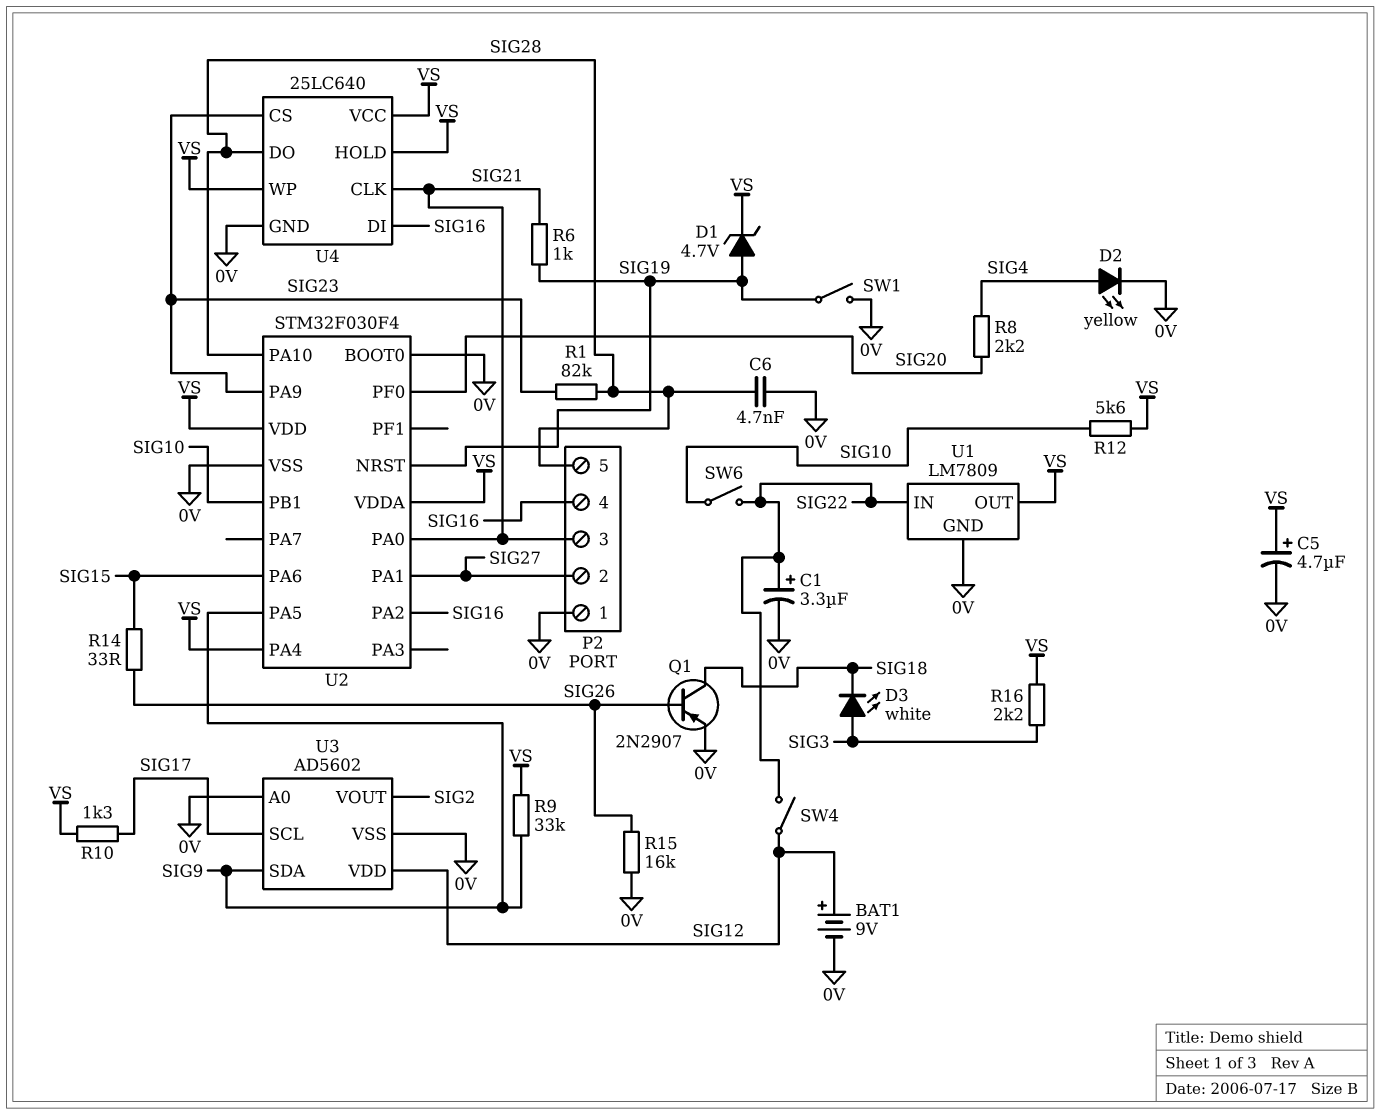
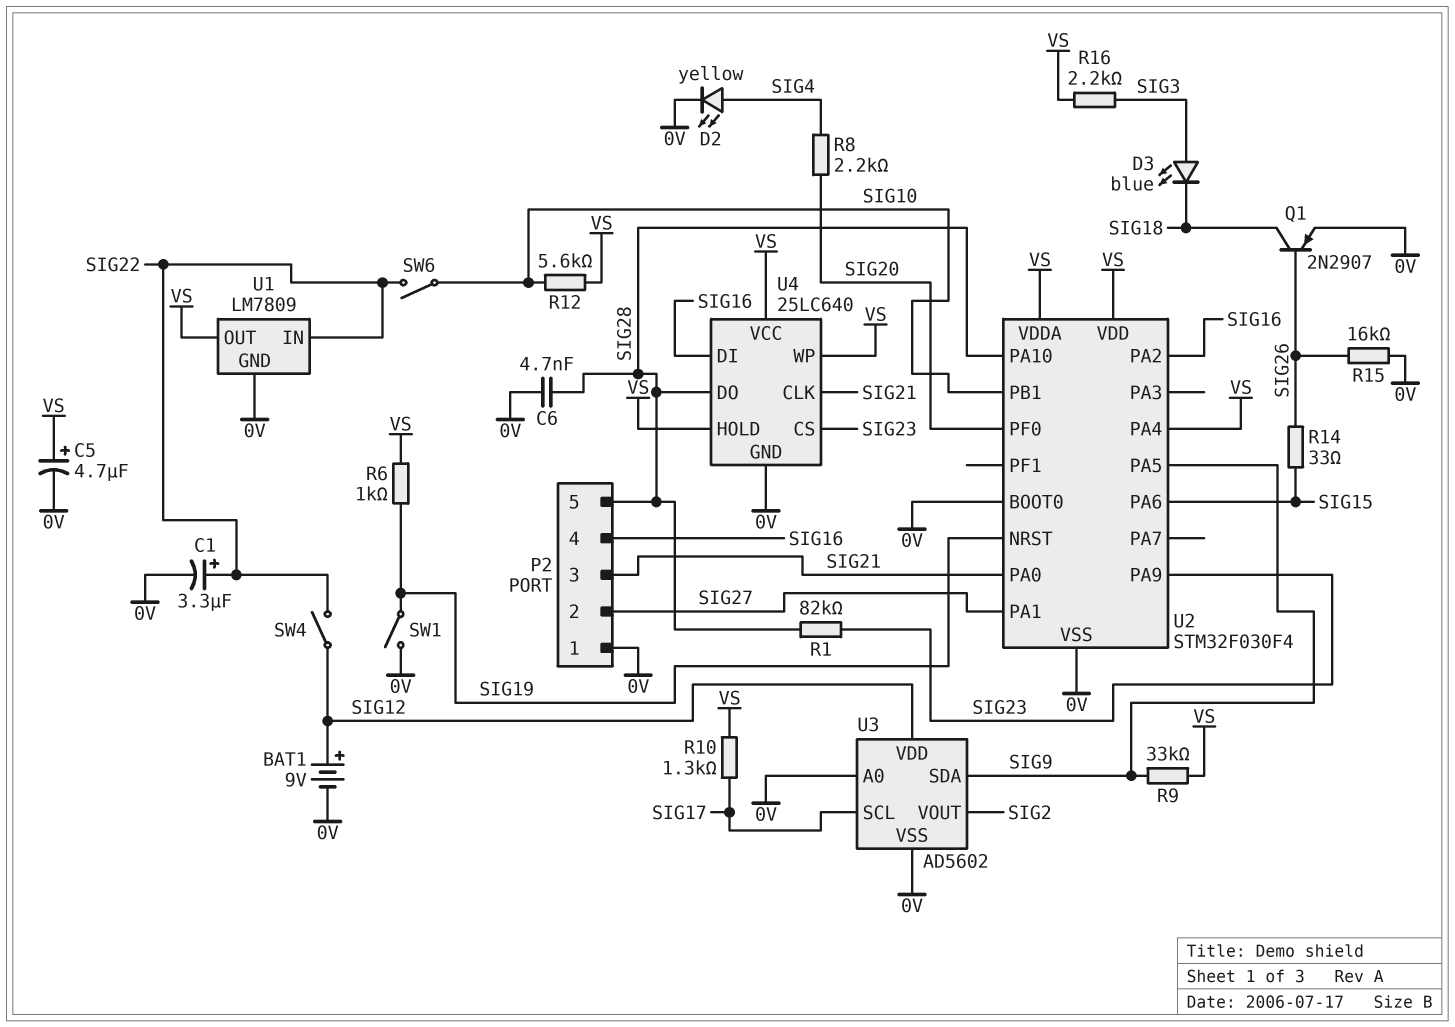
D1: zener 4.7V (A SIG19, K VS) -> none
D3: LED white (A SIG3, K SIG18) -> LED blue (A SIG3, K SIG18)
R6: 1k (SIG19, SIG21) -> 1k (SIG19, VS)

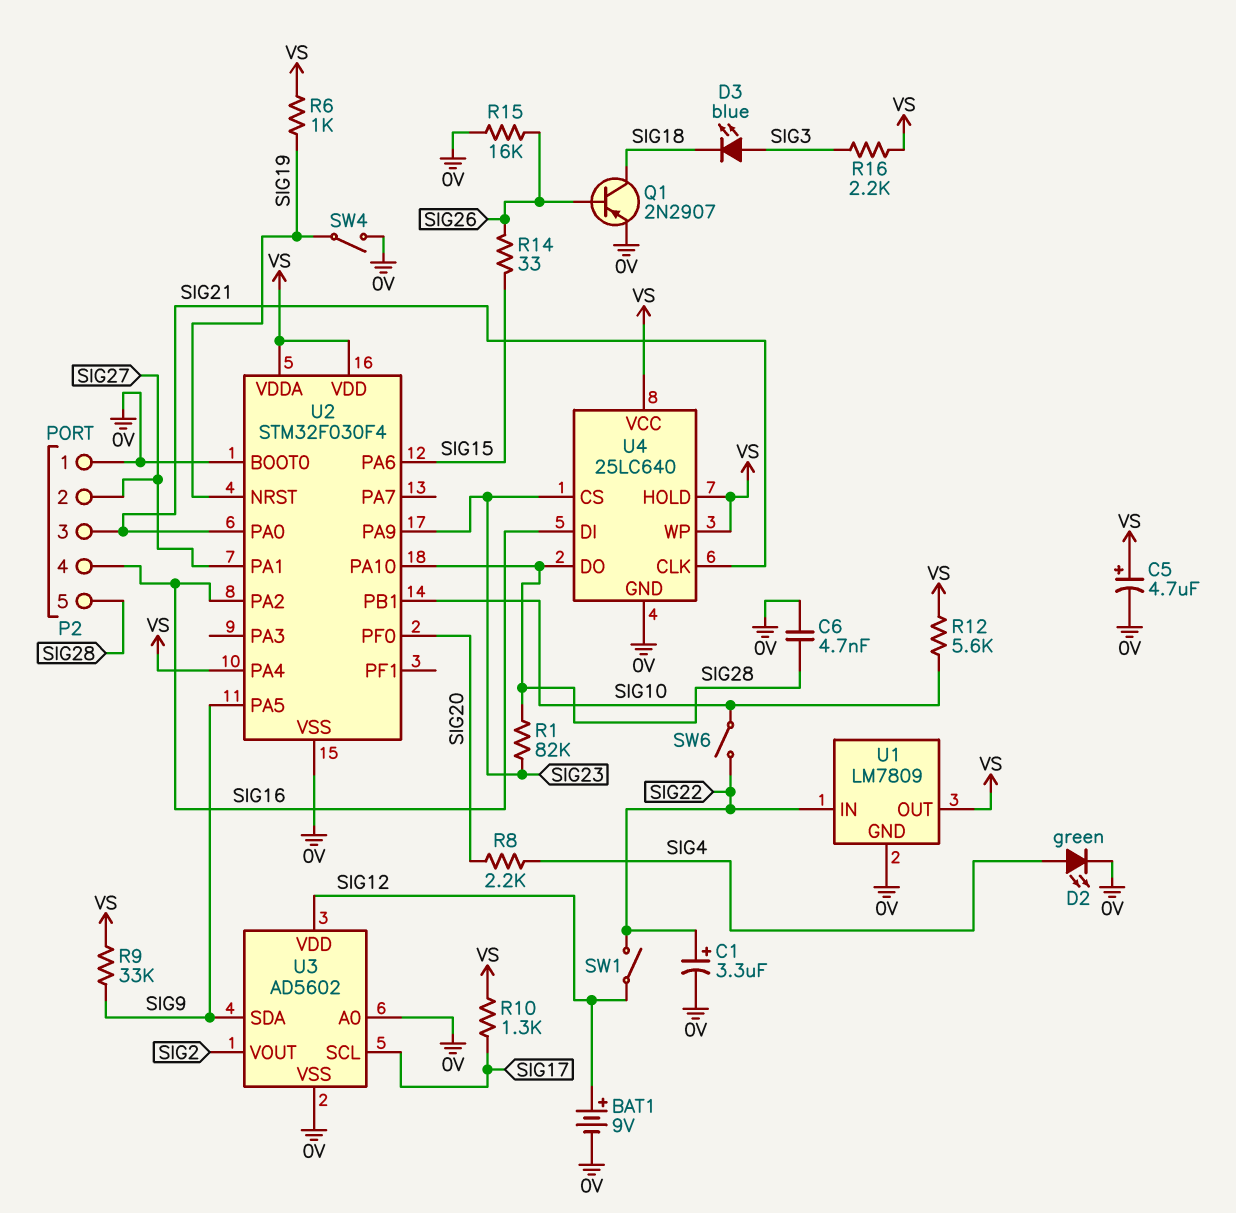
D2: LED yellow (A SIG4, K 0V) -> LED green (A SIG4, K 0V)
SW1: switch (0V, SIG19) -> switch (SIG12, SIG22)
SW4: switch (SIG12, SIG22) -> switch (0V, SIG19)

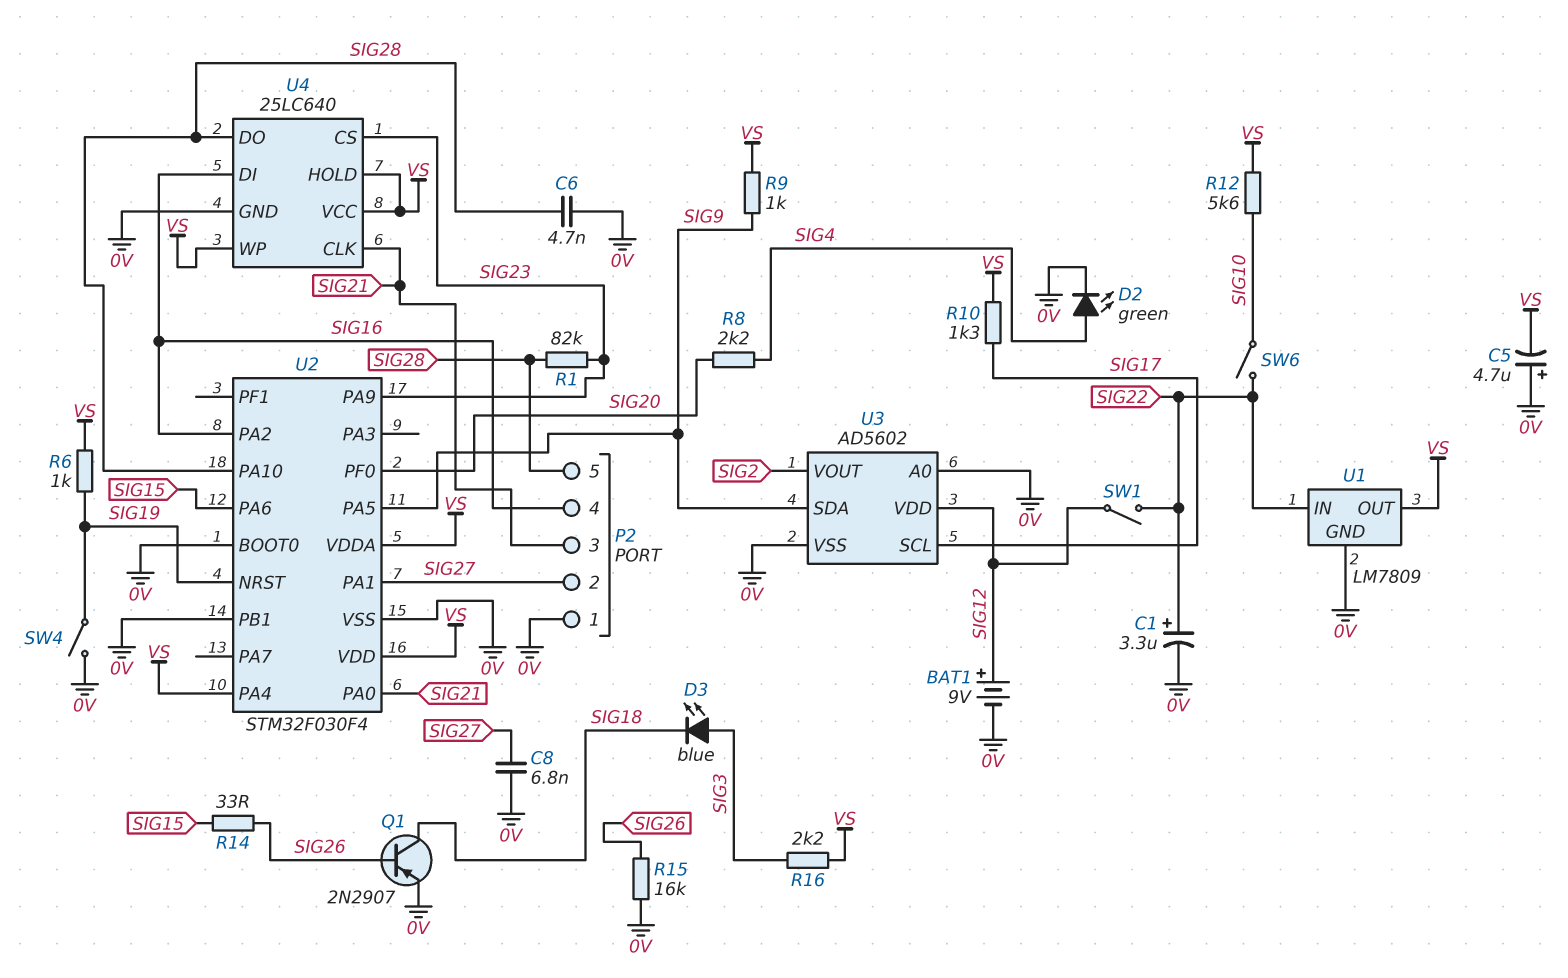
C5: 4.7uF (plus VS, minus 0V) -> 4.7uF (plus 0V, minus VS)
C8: none -> 6.8nF (0V, SIG27)
R9: 33k (SIG9, VS) -> 1k (SIG9, VS)
U2 pin PB1: SIG10 -> 0V

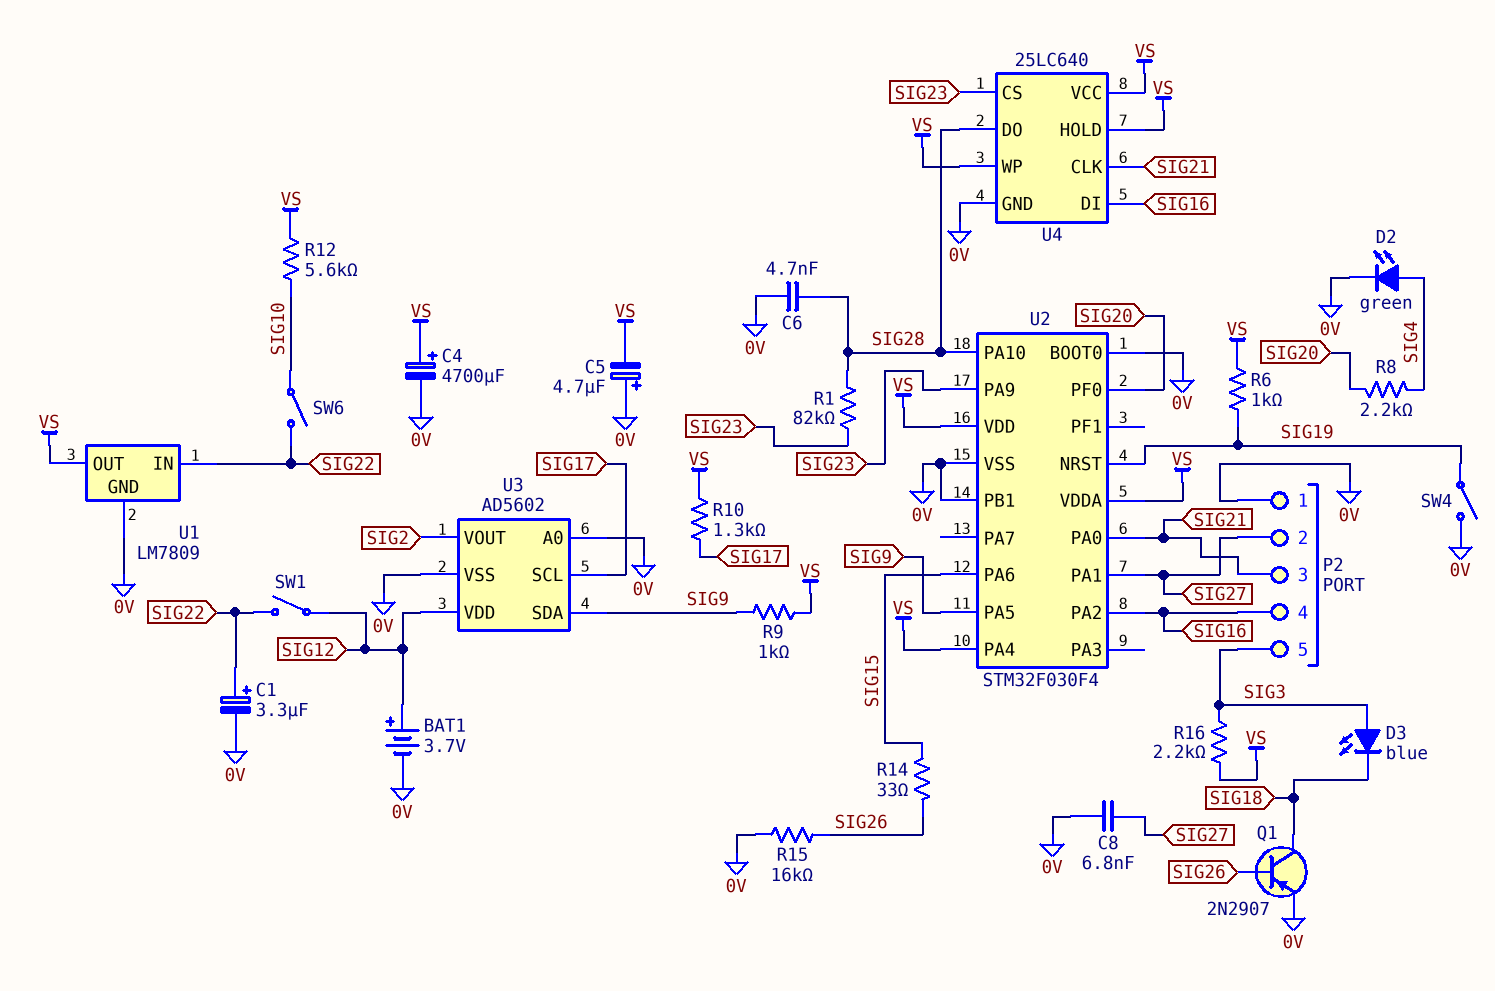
BAT1: 9V (plus SIG12, minus 0V) -> 3.7V (plus SIG12, minus 0V)
C4: none -> 4700uF (plus VS, minus 0V)
P2 pin 5: SIG28 -> SIG3

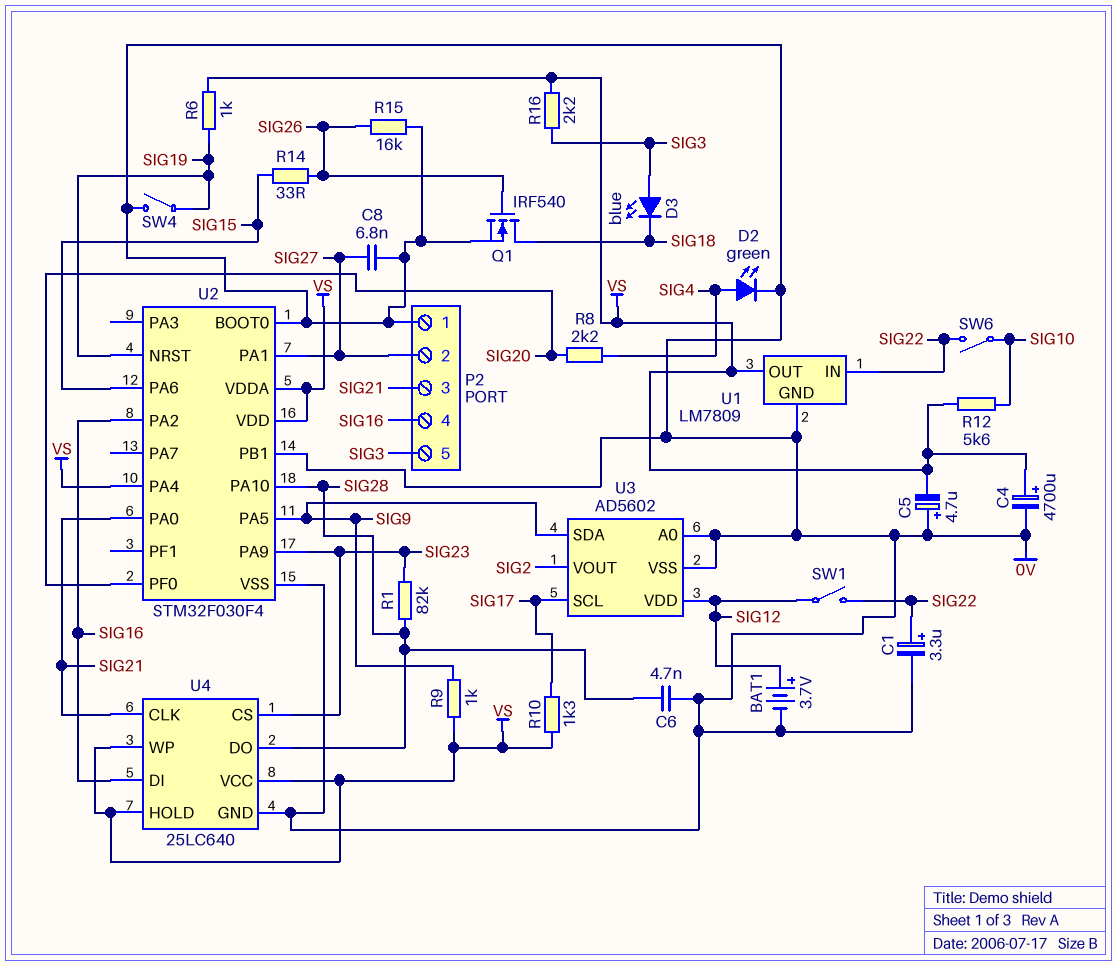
Q1: PNP 2N2907 (B SIG26, C SIG18, E 0V) -> NMOS IRF540 (G SIG26, D SIG18, S 0V)

